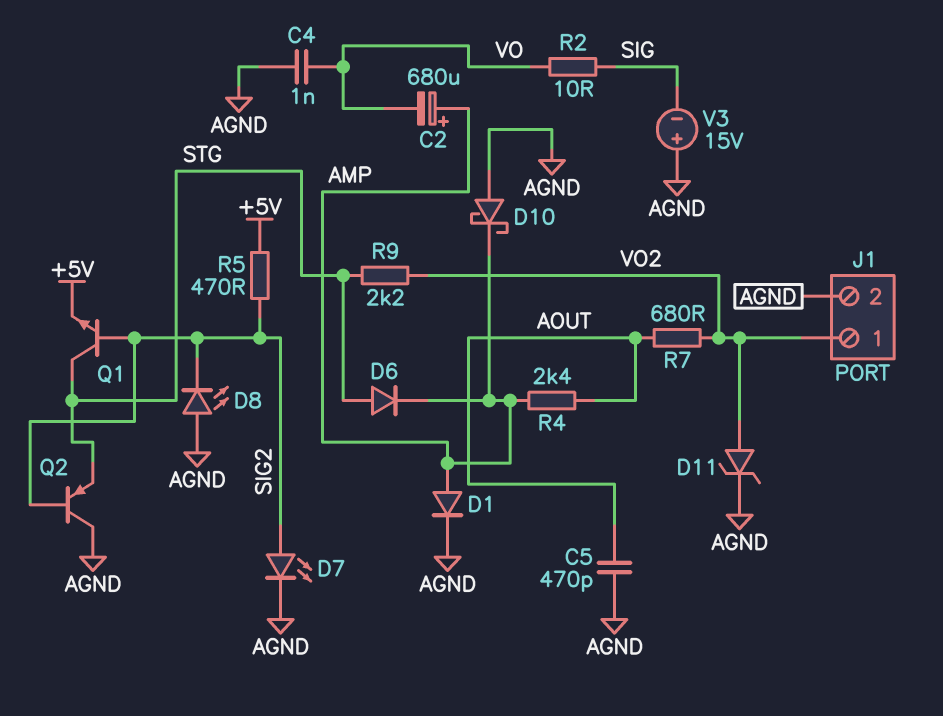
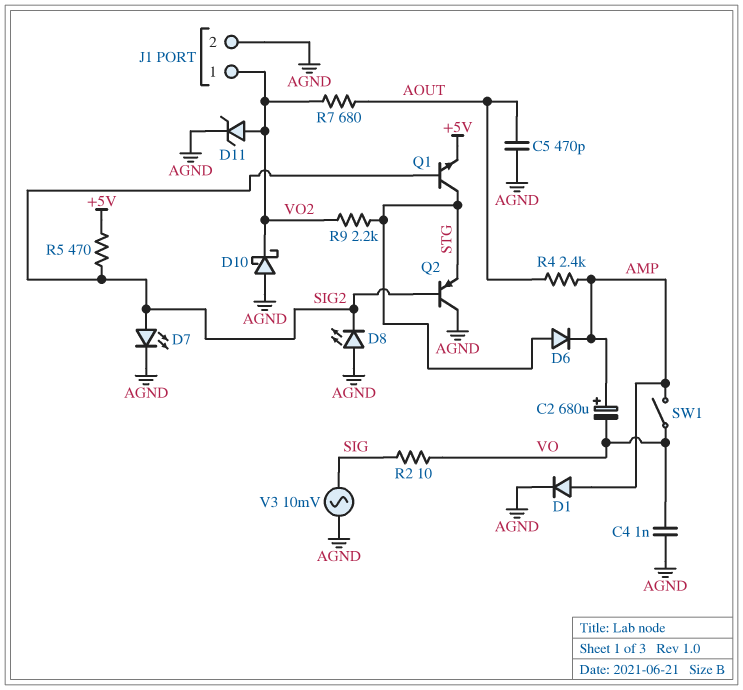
D10: schottky (A AGND, K AMP) -> schottky (A AGND, K VO2)
SW1: none -> switch (AMP, VO)
V3: 15V (plus AGND, minus SIG) -> AC 10mV (AGND, SIG)

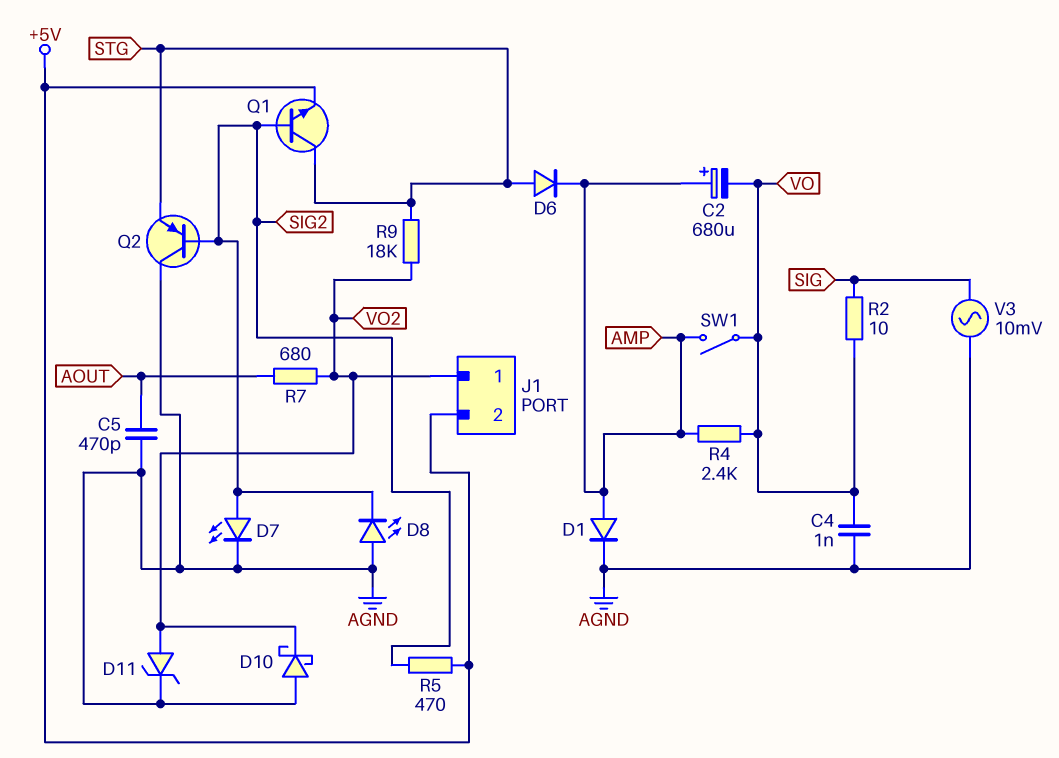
J1 pin 2: AGND -> +5V
R4: 2.4k (AMP, AOUT) -> 2.4k (AMP, VO)
R9: 2.2k (STG, VO2) -> 18k (STG, VO2)

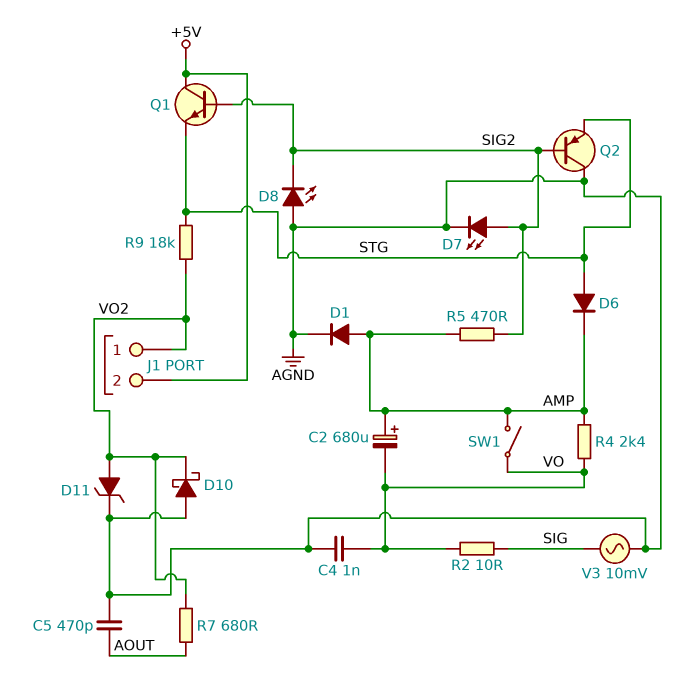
Q1: NPN (B SIG2, C STG, E +5V) -> NPN (B SIG2, C +5V, E STG)
R5: 470 (+5V, SIG2) -> 470 (AMP, SIG2)

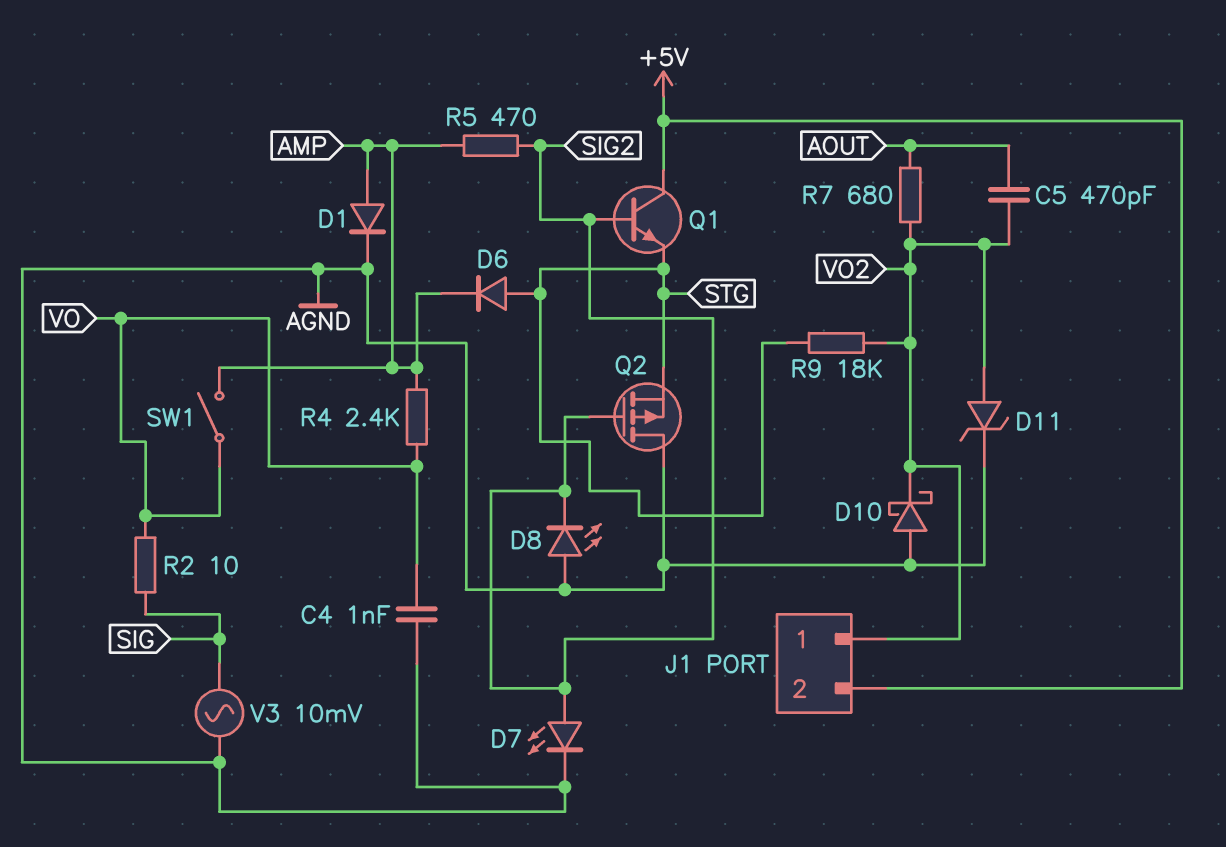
C2: 680uF (plus AMP, minus VO) -> none
C5: 470pF (AGND, AOUT) -> 470pF (AOUT, VO2)
Q2: PNP (B SIG2, C AGND, E STG) -> PMOS (G SIG2, D AGND, S STG)

